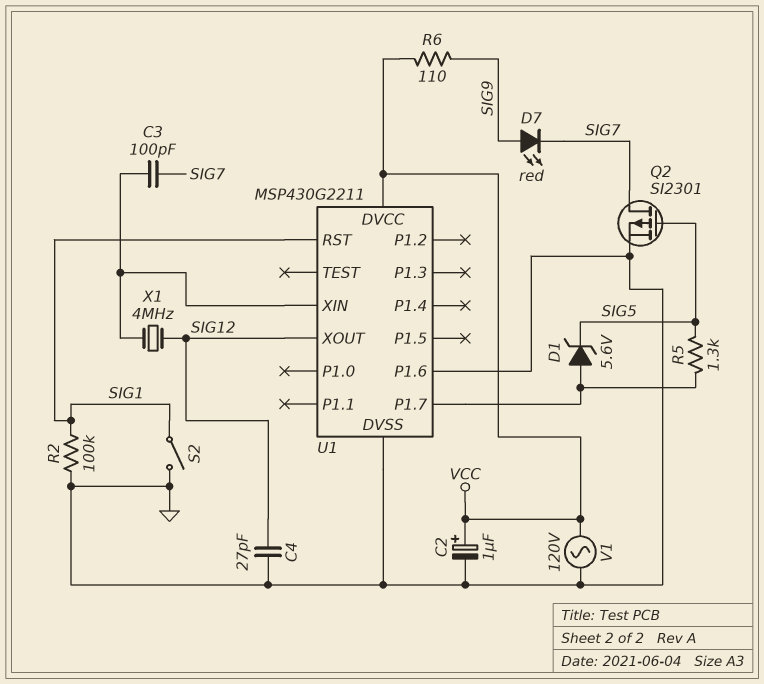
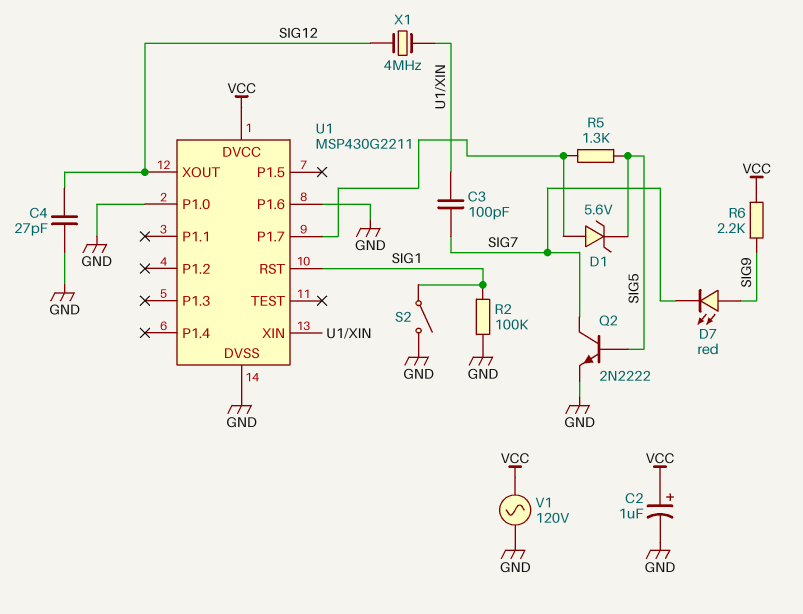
Q2: PMOS SI2301 (G SIG5, D SIG7, S GND) -> NPN 2N2222 (B SIG5, C SIG7, E GND)
R6: 110 (SIG9, VCC) -> 2.2k (SIG9, VCC)
U1 pin P1.0: none -> GND

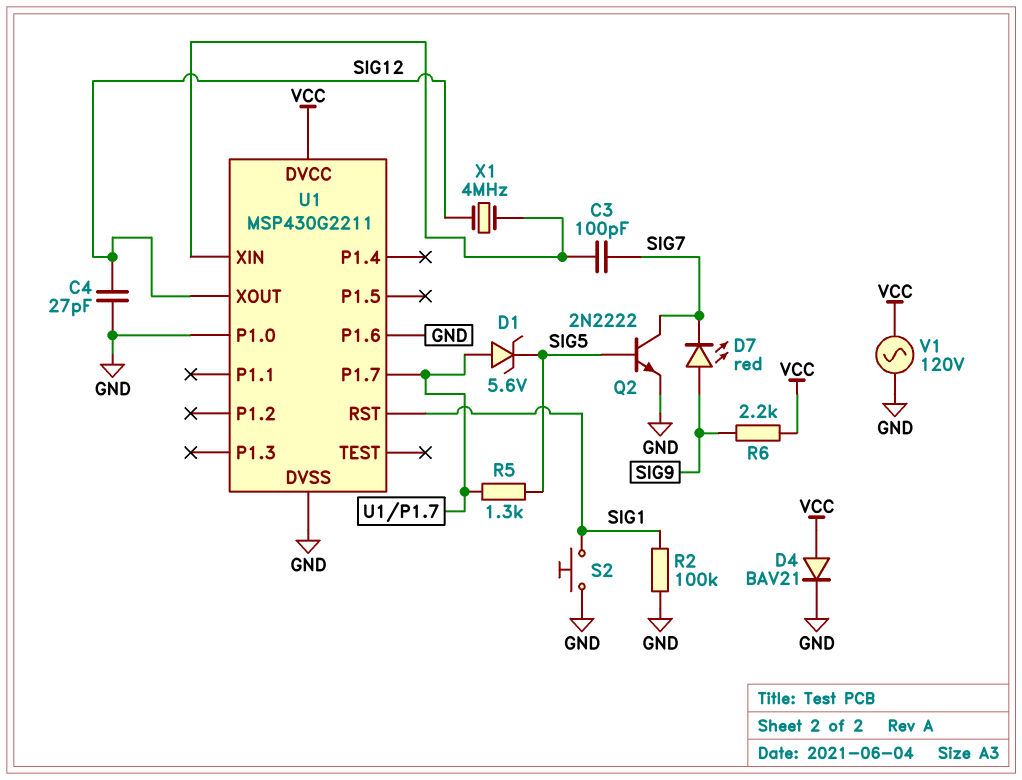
C2: 1uF (plus VCC, minus GND) -> none
D4: none -> diode BAV21 (A VCC, K GND)
S2: switch (GND, SIG1) -> button (GND, SIG1)

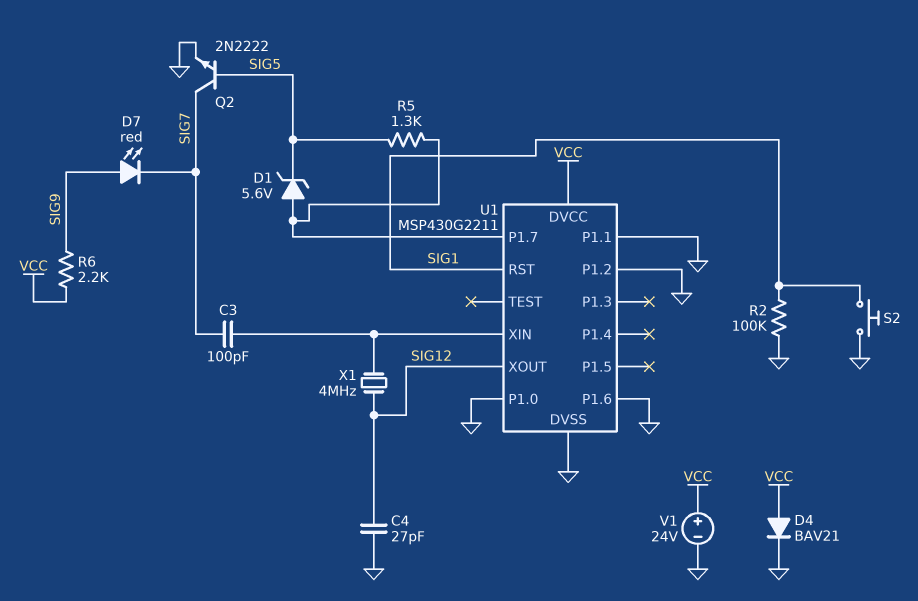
U1 pin P1.1: none -> GND
U1 pin P1.2: none -> GND
V1: AC 120V (GND, VCC) -> 24V (plus VCC, minus GND)

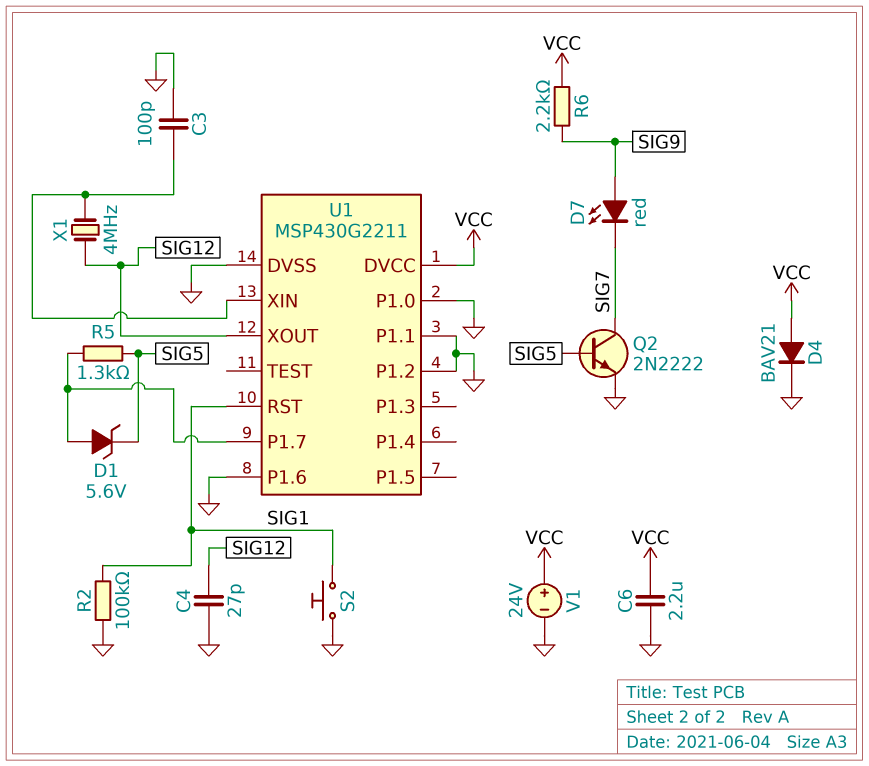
C3: 100pF (SIG7, U1/XIN) -> 100pF (GND, U1/XIN)
C6: none -> 2.2uF (GND, VCC)

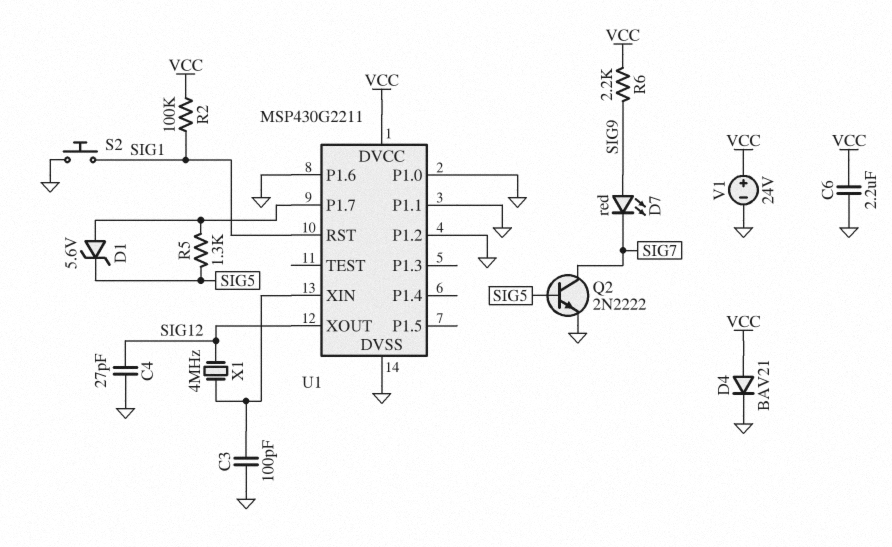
R2: 100k (GND, SIG1) -> 100k (SIG1, VCC)

